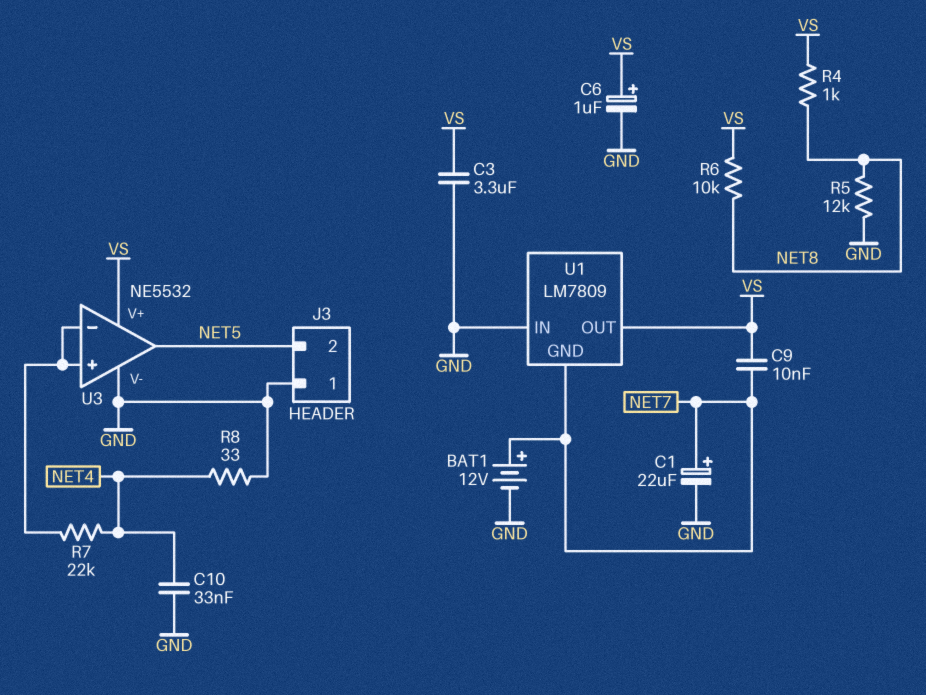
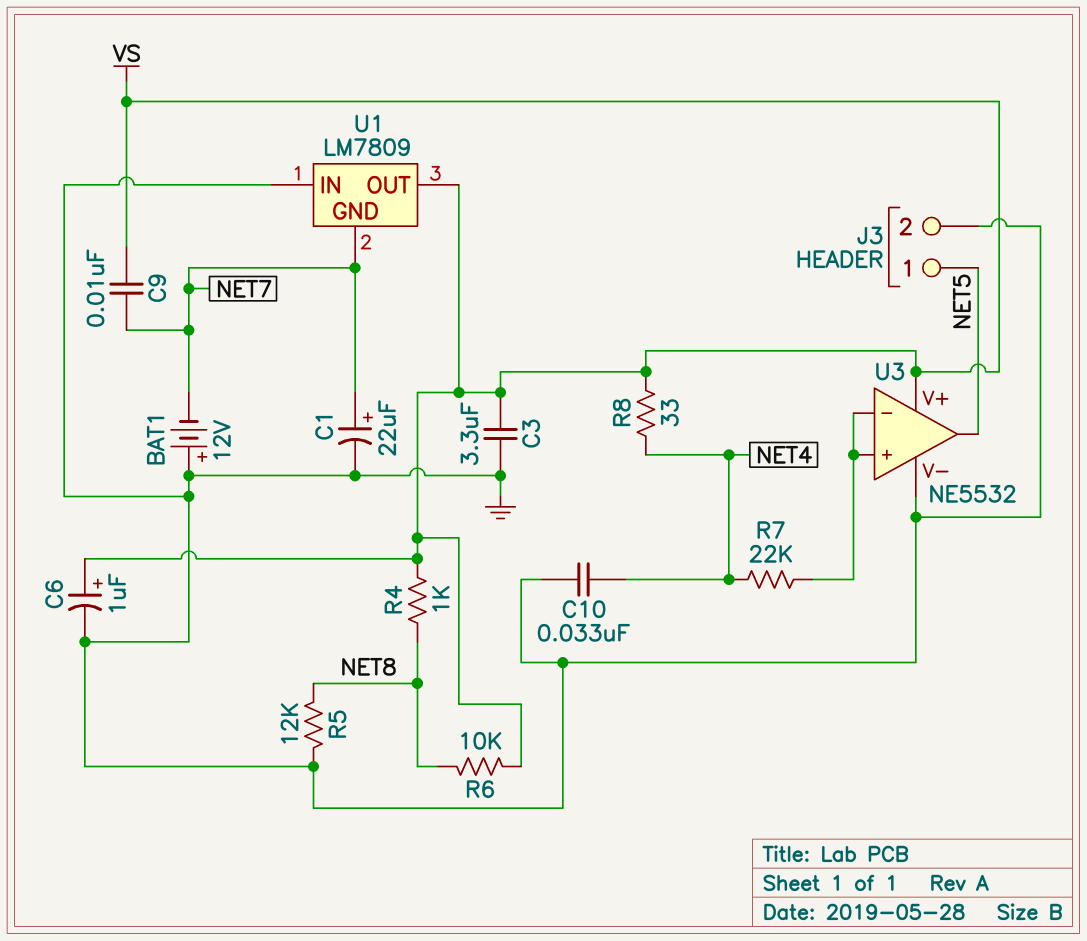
BAT1: 12V (plus NET7, minus GND) -> 12V (plus GND, minus NET7)
J3 pin 1: GND -> NET5
J3 pin 2: NET5 -> GND
R8: 33 (GND, NET4) -> 33 (NET4, VS)

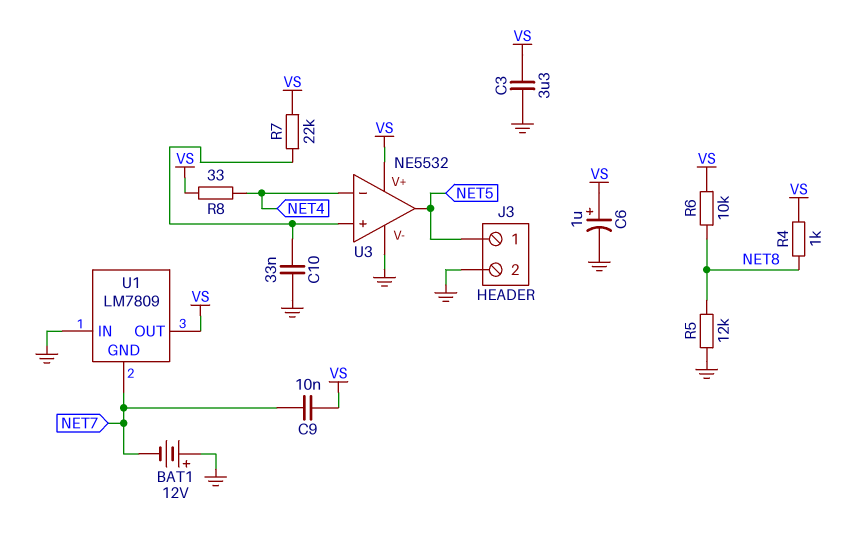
C1: 22uF (plus NET7, minus GND) -> none
C10: 33nF (GND, NET4) -> 33nF (GND, U3/in+)
R7: 22k (NET4, U3/in+) -> 22k (U3/in+, VS)
U3 pin in-: U3/in+ -> NET4

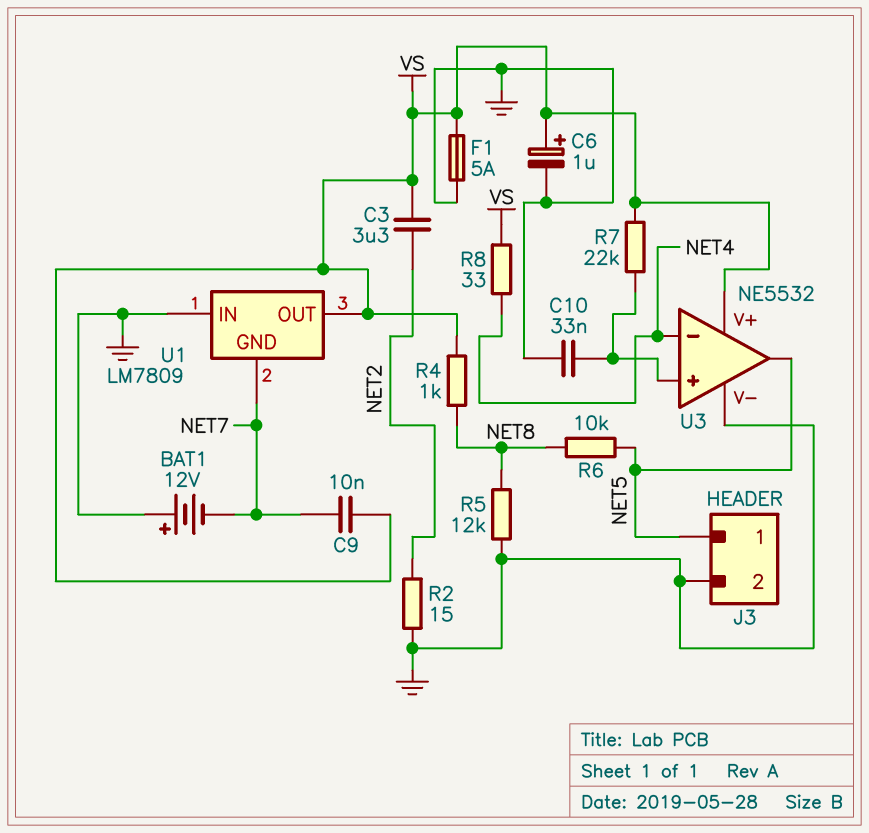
C3: 3.3uF (GND, VS) -> 3.3uF (NET2, VS)
F1: none -> 5A (GND, VS)
R2: none -> 15 (GND, NET2)
R6: 10k (NET8, VS) -> 10k (NET5, NET8)

